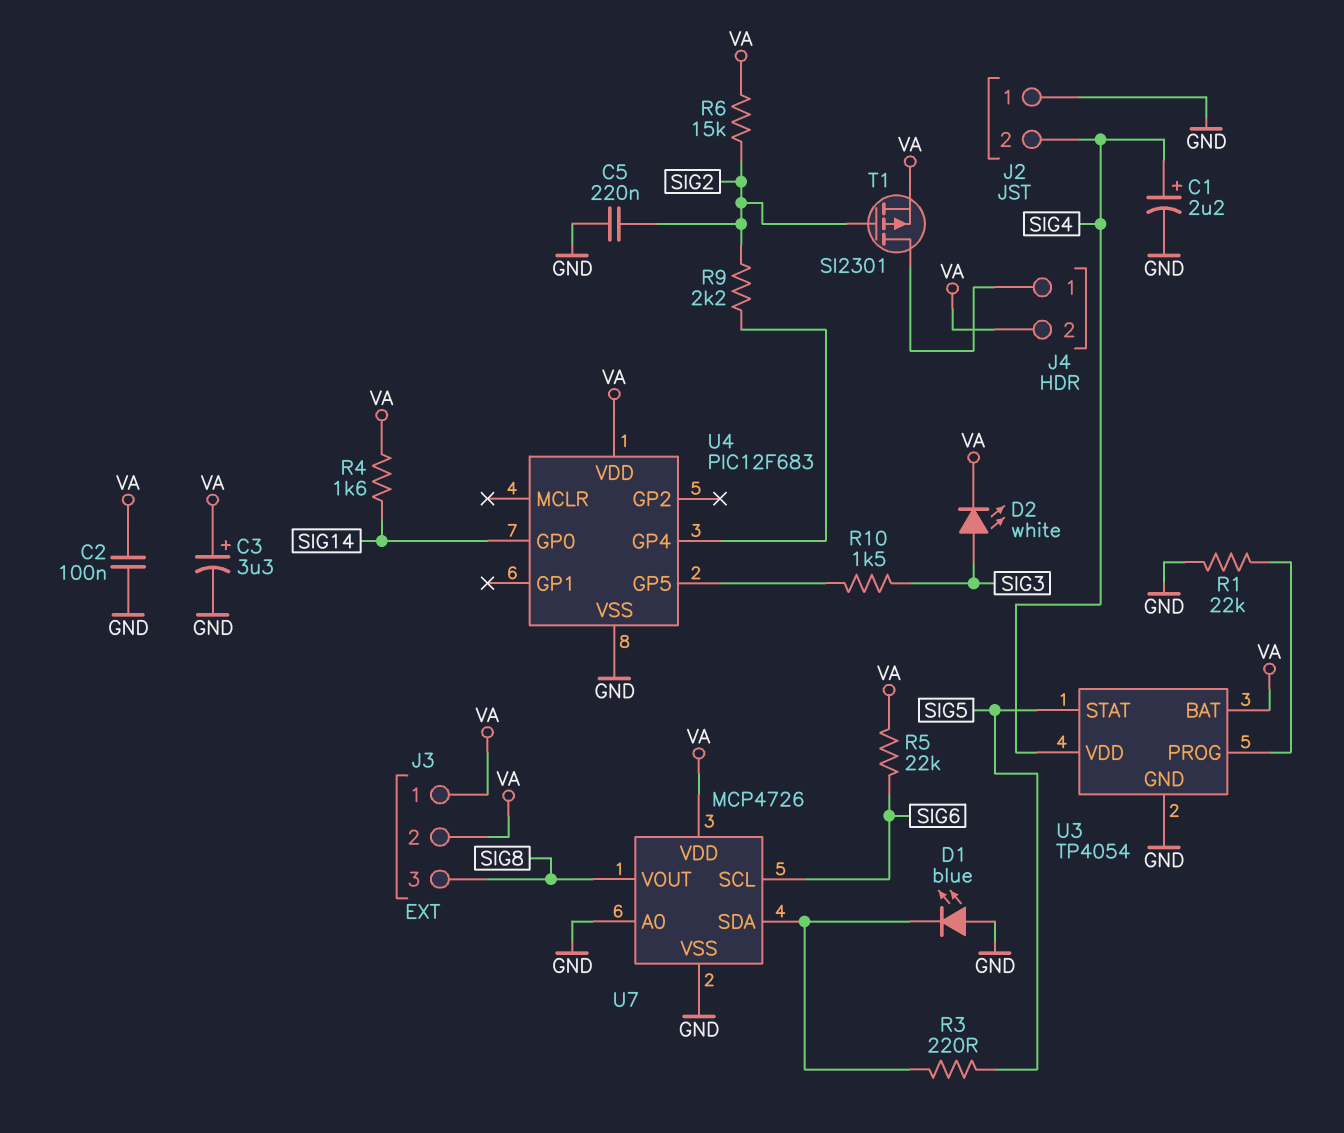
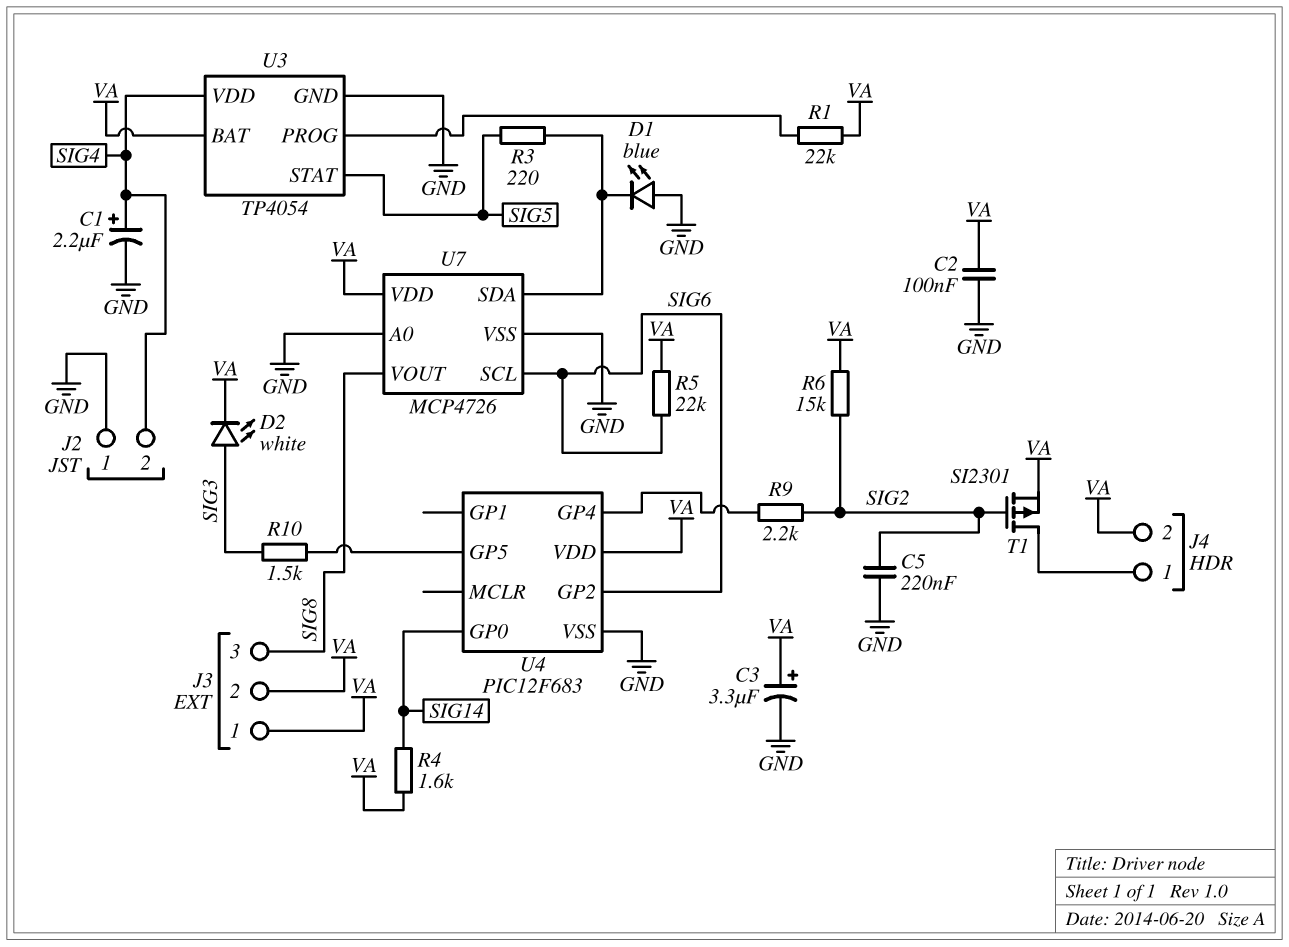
R1: 22k (GND, U3/PROG) -> 22k (U3/PROG, VA)
U4 pin GP2: none -> SIG6

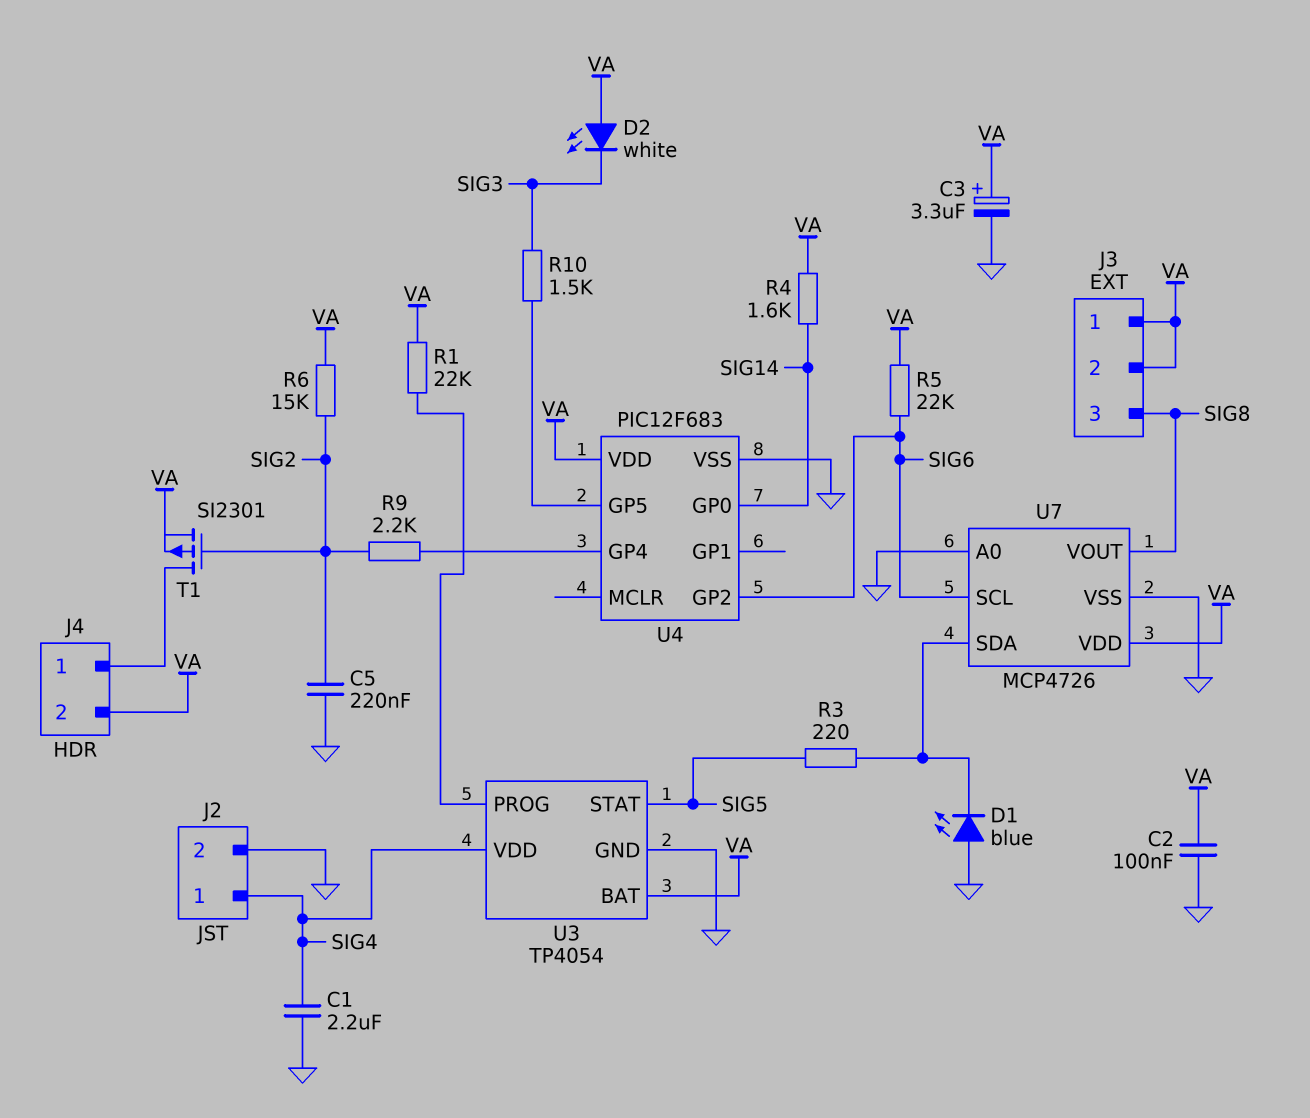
C1: 2.2uF (plus SIG4, minus GND) -> 2.2uF (GND, SIG4)
D2: LED white (A SIG3, K VA) -> LED white (A VA, K SIG3)
J2 pin 1: GND -> SIG4
J2 pin 2: SIG4 -> GND

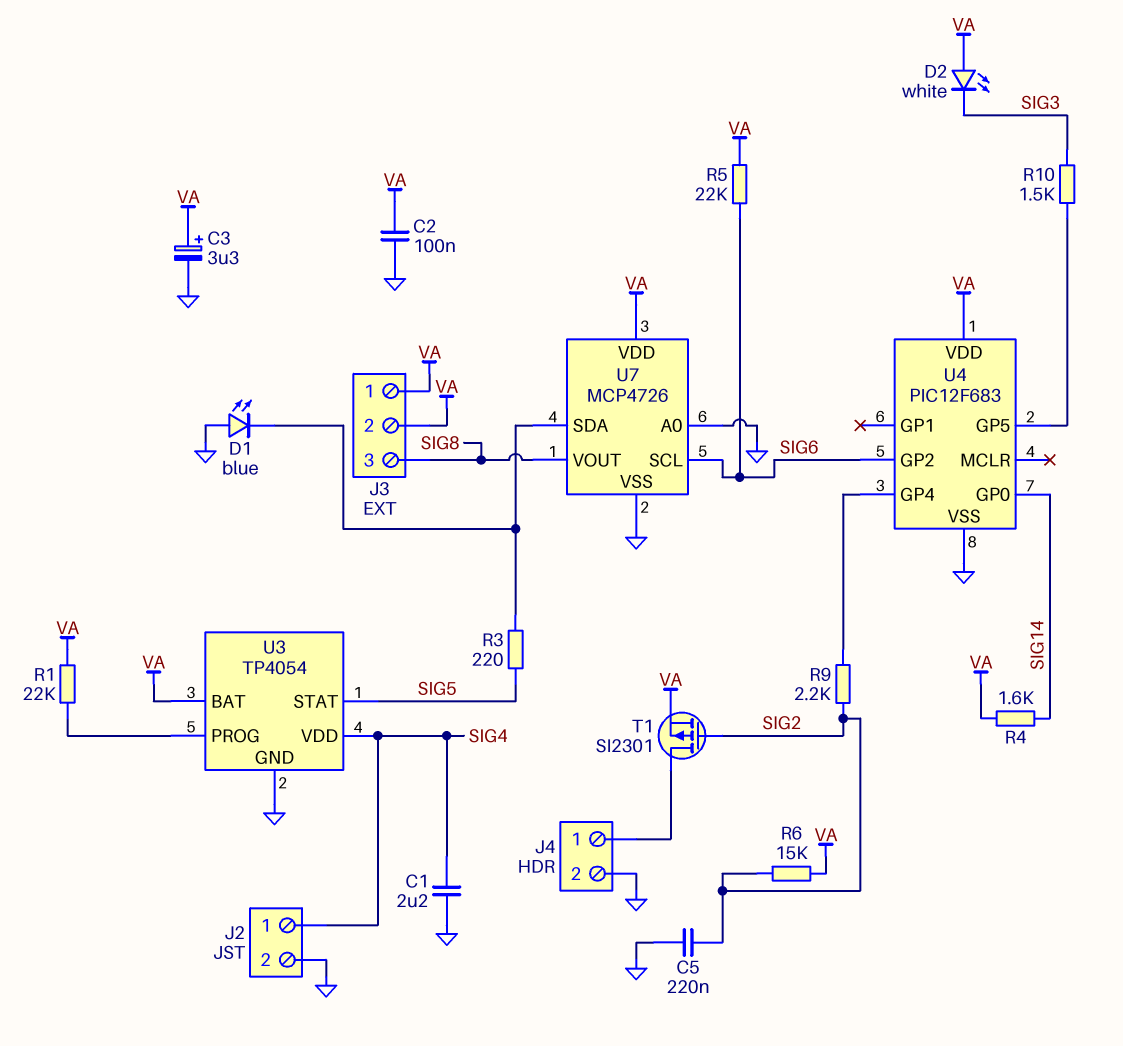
J4 pin 2: VA -> GND

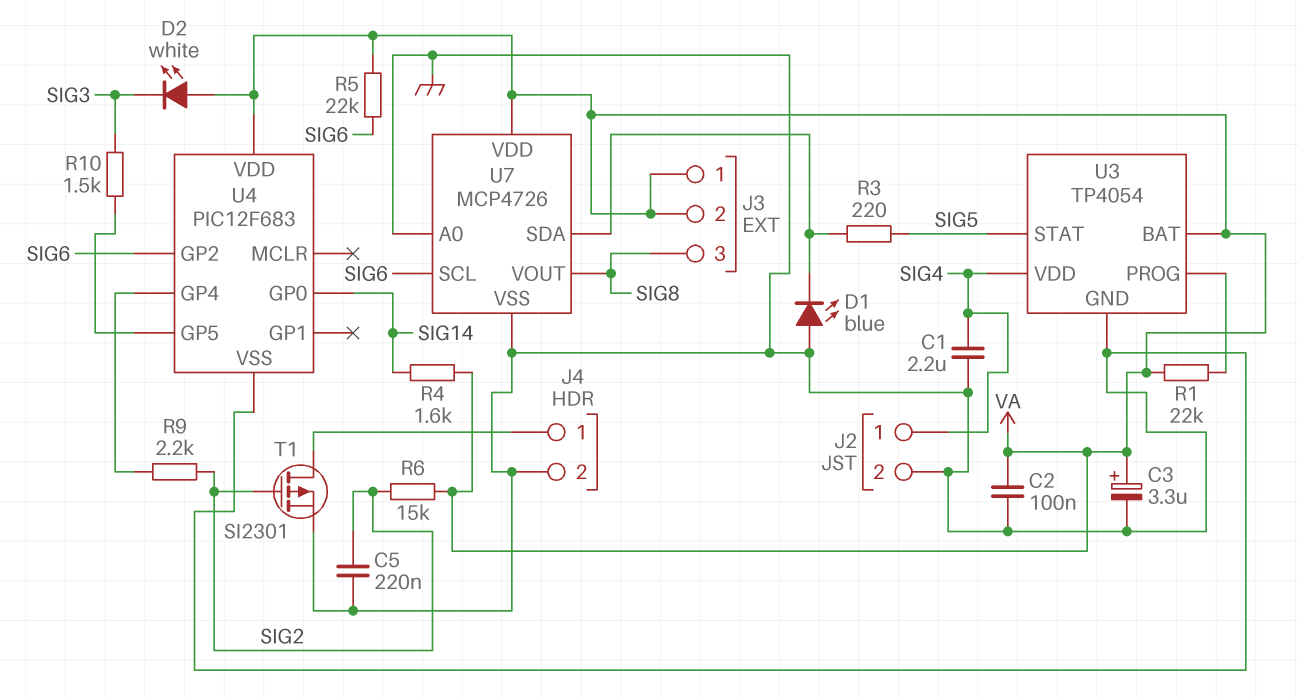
T1: PMOS SI2301 (G SIG2, D J4/1, S VA) -> PMOS SI2301 (G SIG2, D J4/1, S GND)

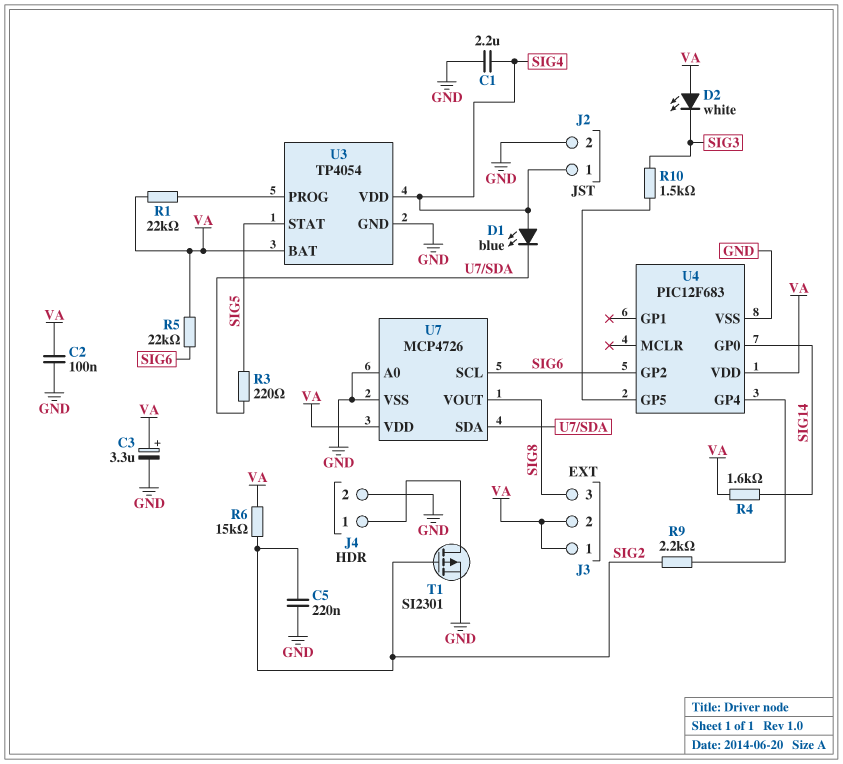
D1: LED blue (A GND, K U7/SDA) -> LED blue (A SIG4, K U7/SDA)

